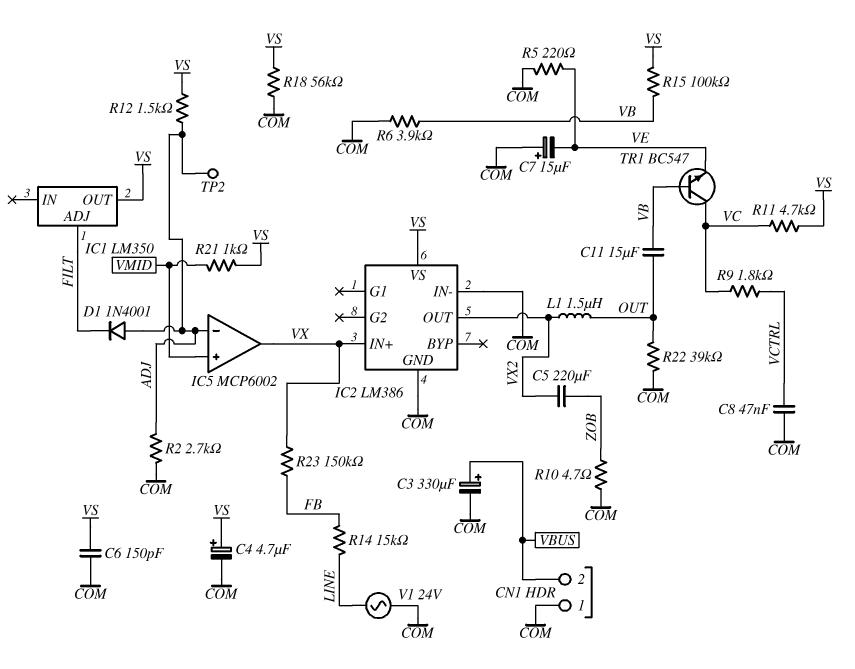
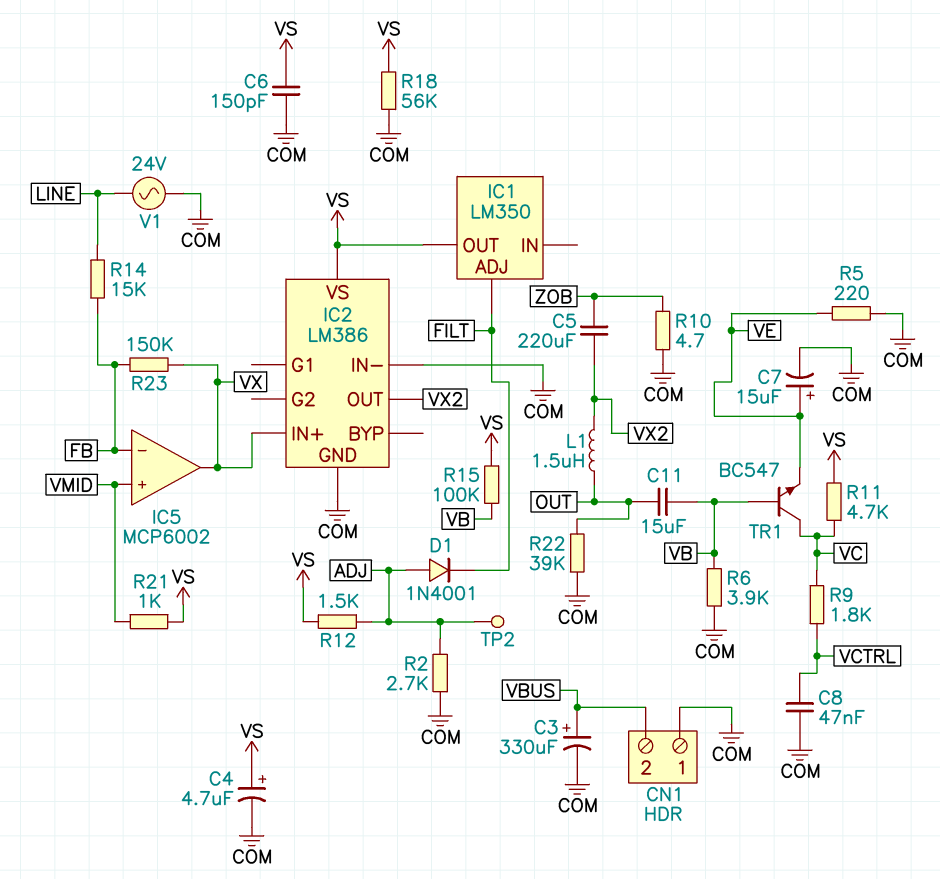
C7: 15uF (plus COM, minus VE) -> 15uF (plus VE, minus COM)
IC5 pin in-: ADJ -> FB

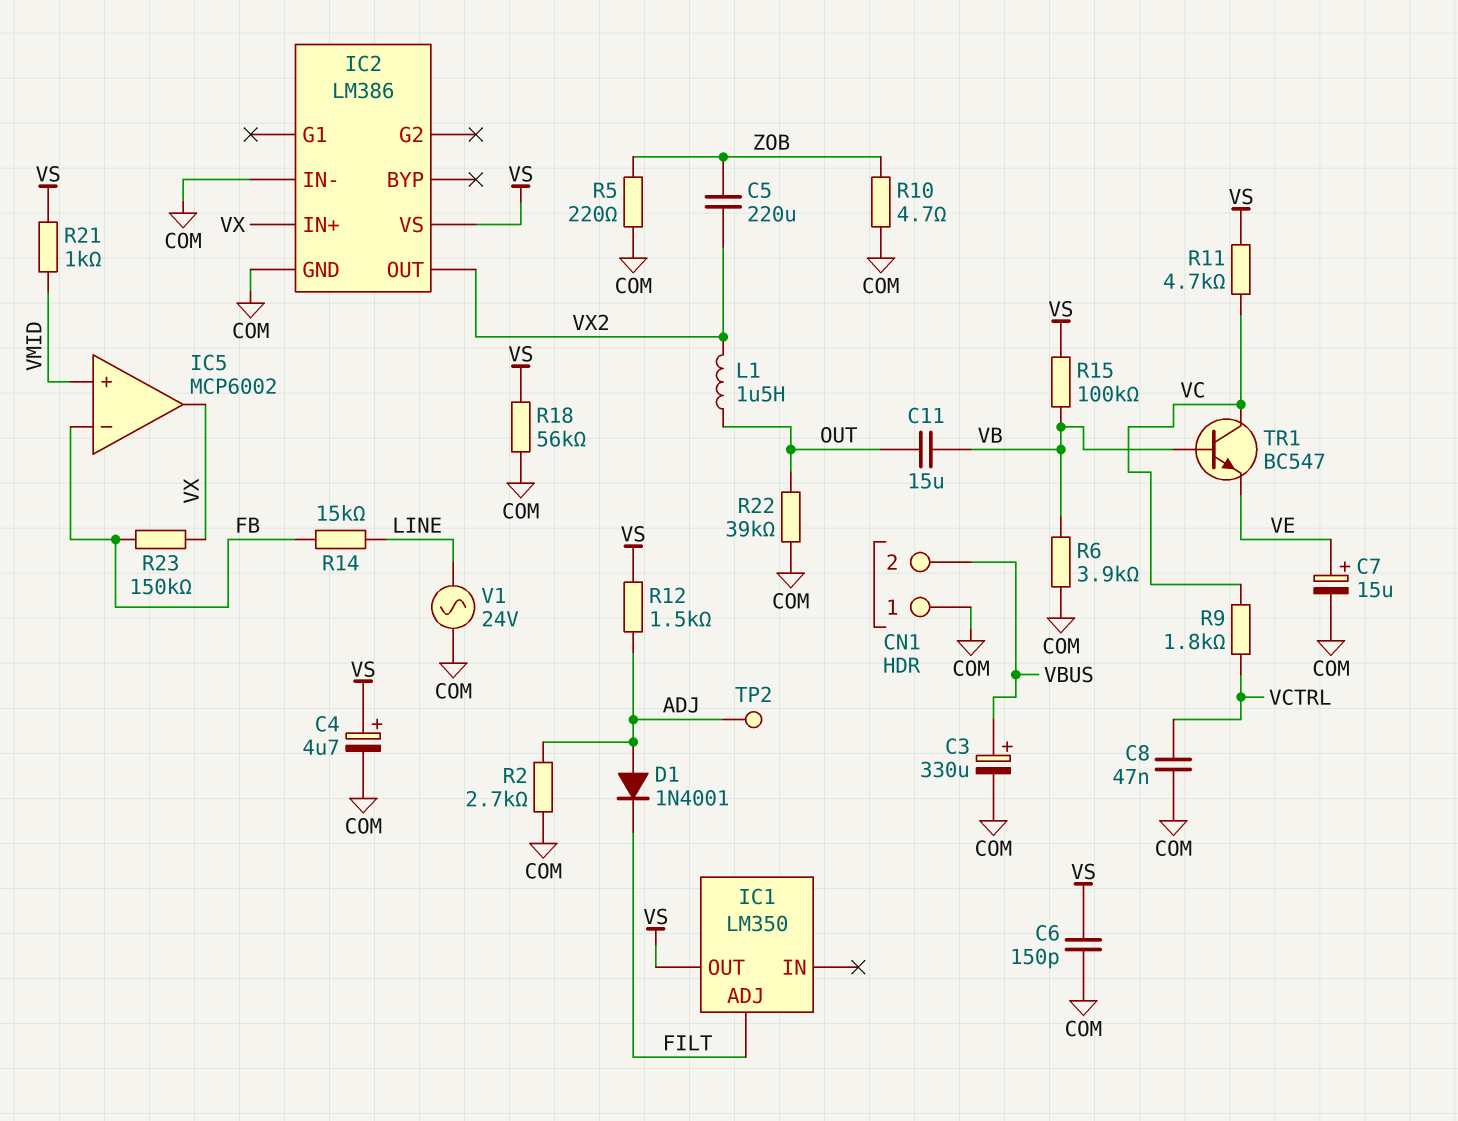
R5: 220 (COM, VE) -> 220 (COM, ZOB)

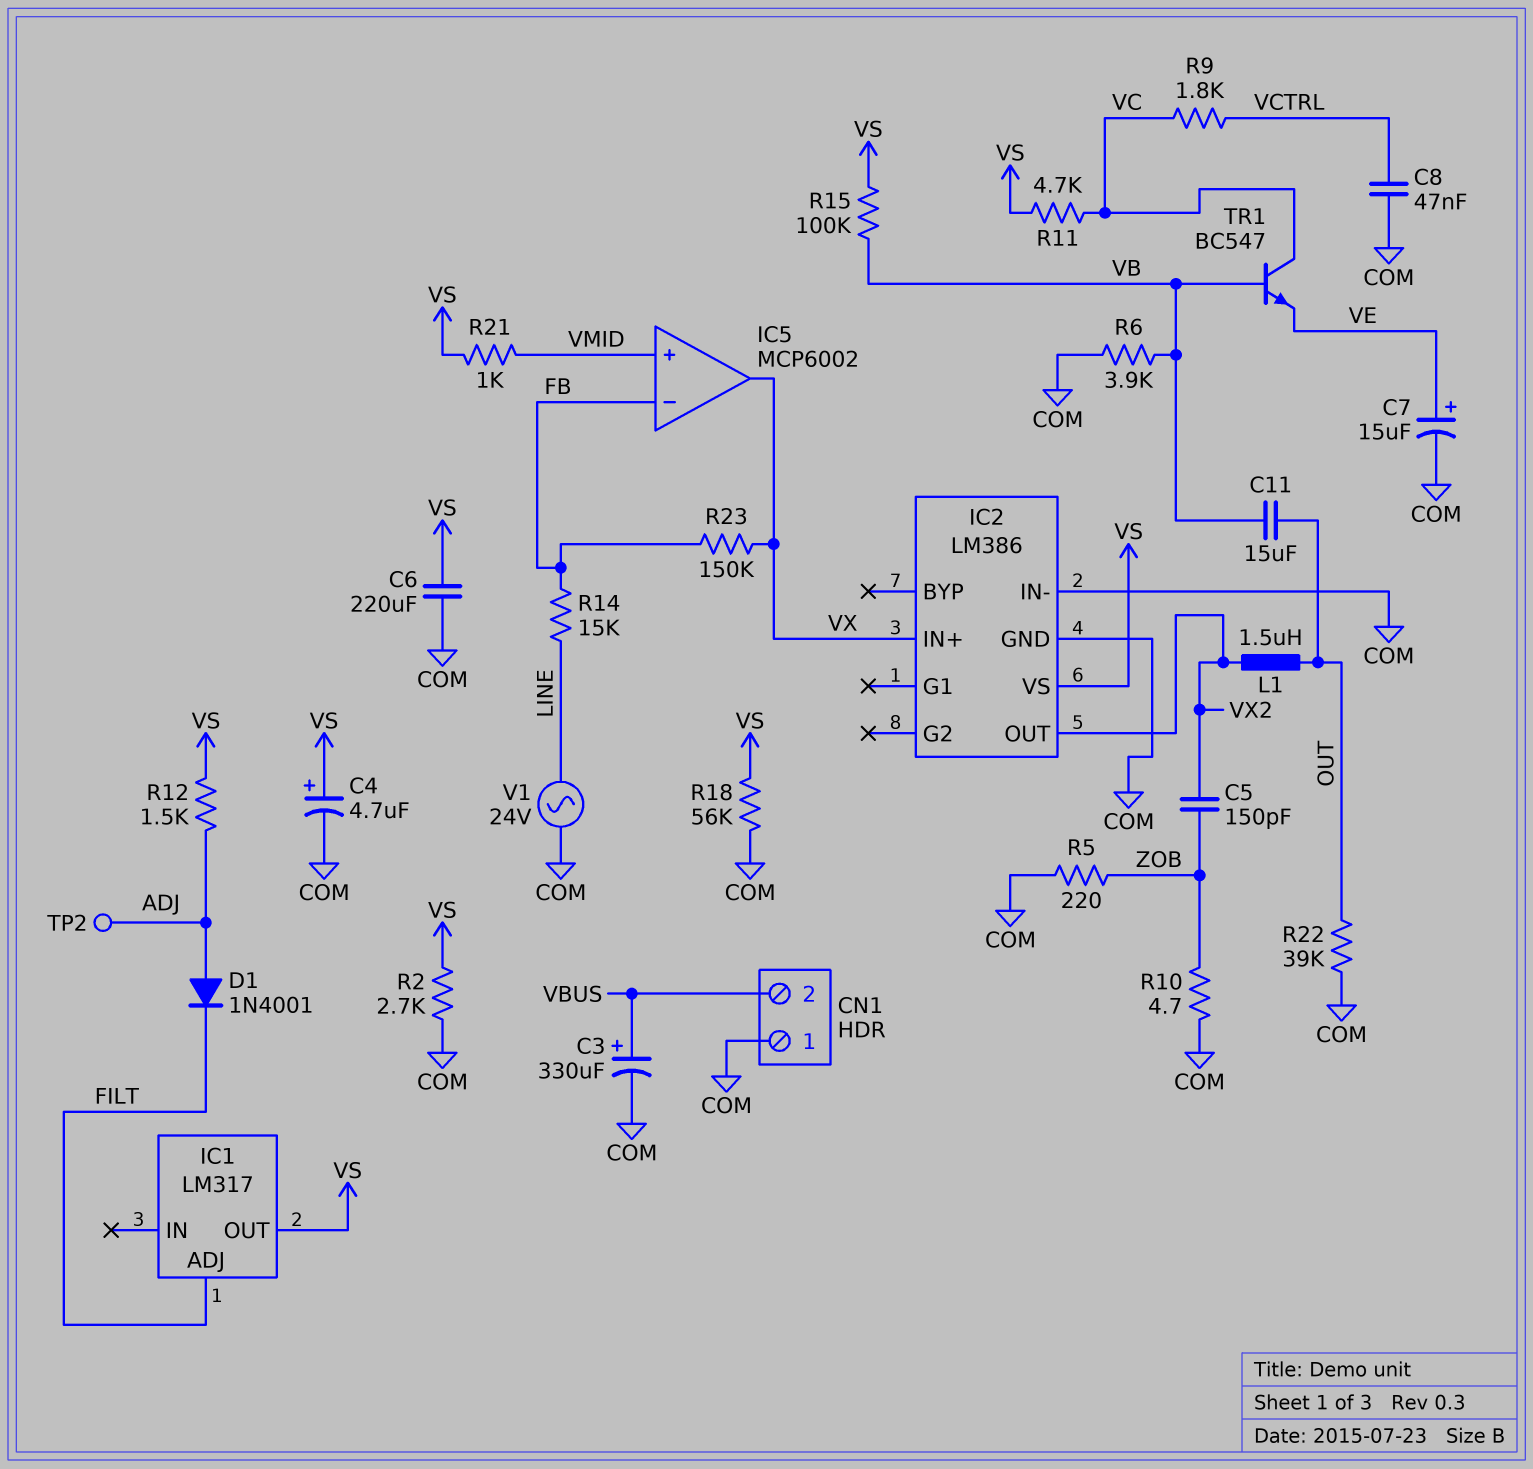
C5: 220uF (VX2, ZOB) -> 150pF (VX2, ZOB)
C6: 150pF (COM, VS) -> 220uF (COM, VS)
IC1: LM350 -> LM317
R2: 2.7k (ADJ, COM) -> 2.7k (COM, VS)

